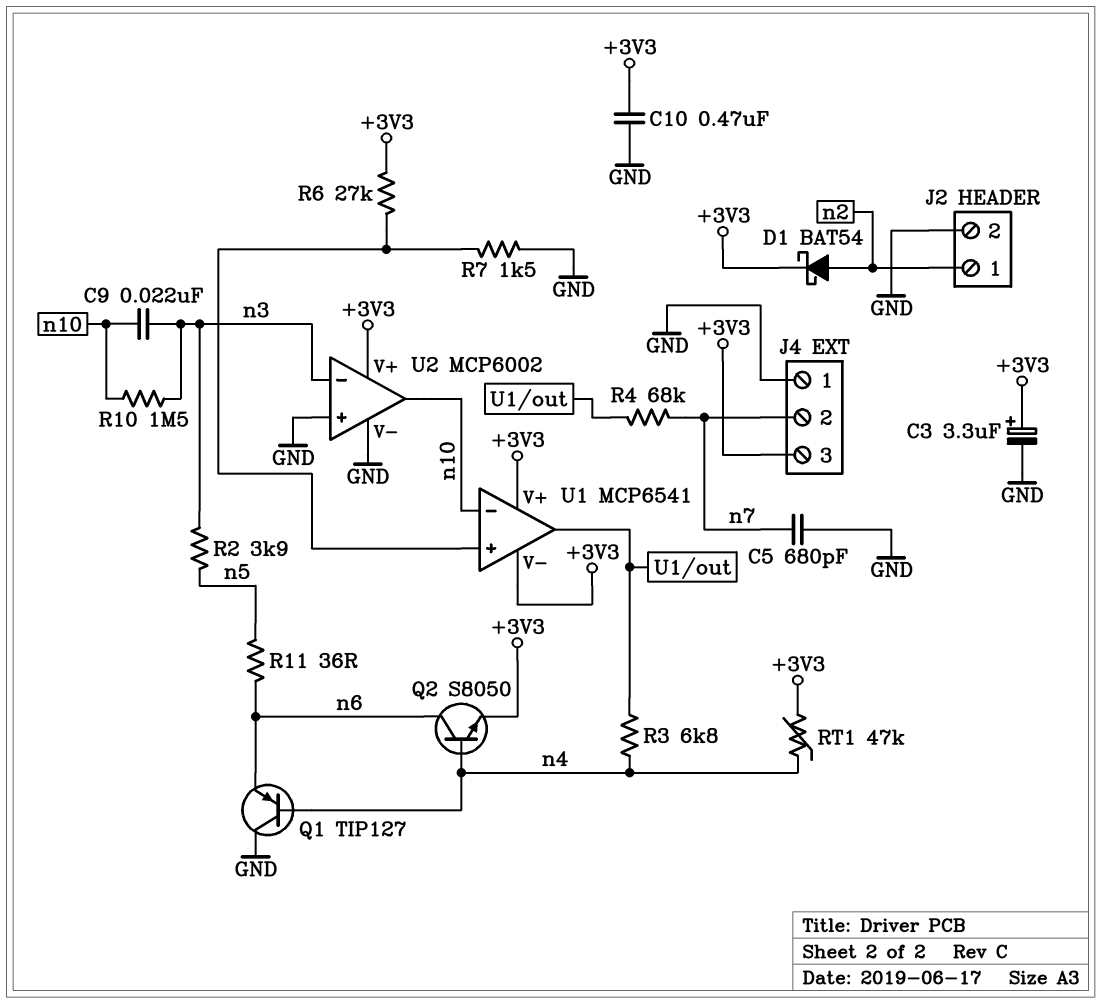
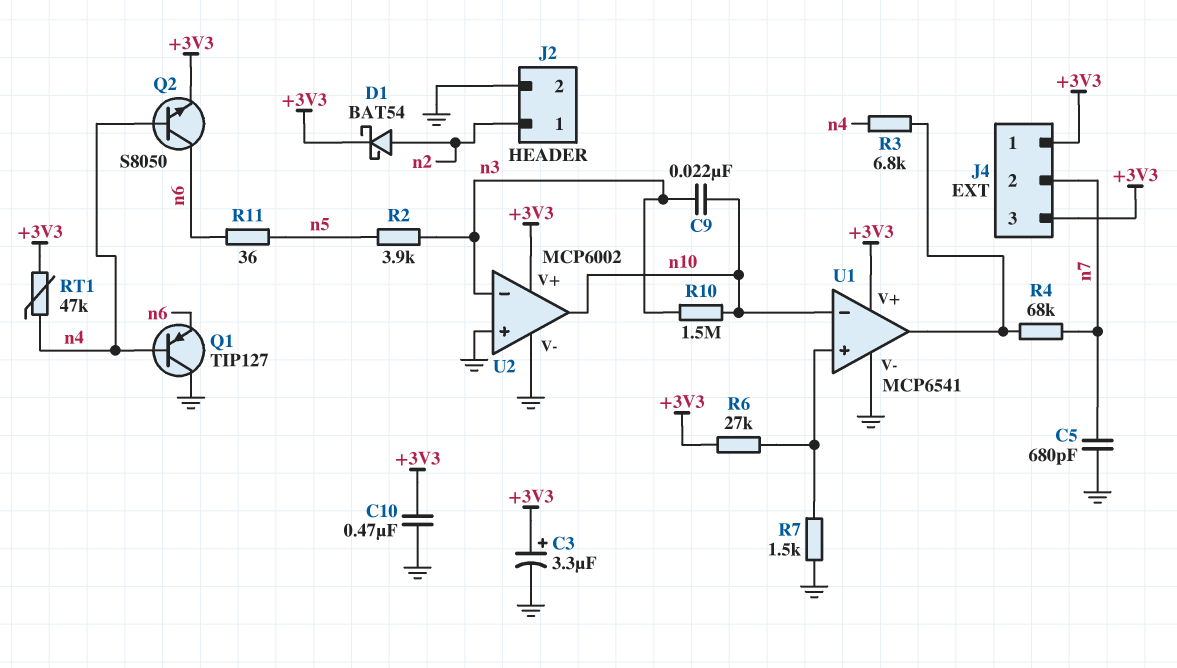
J4 pin 1: GND -> +3V3
U1 pin V-: +3V3 -> GND

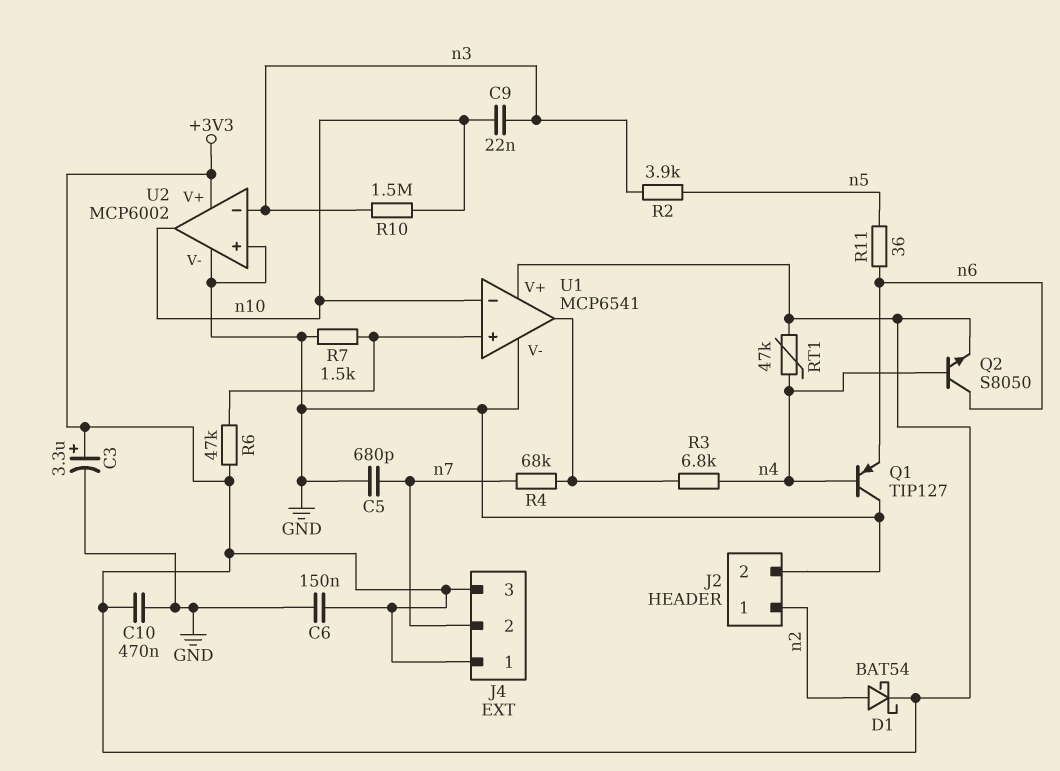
C6: none -> 150nF (+3V3, GND)
R6: 27k (+3V3, U1/in+) -> 47k (+3V3, U1/in+)

